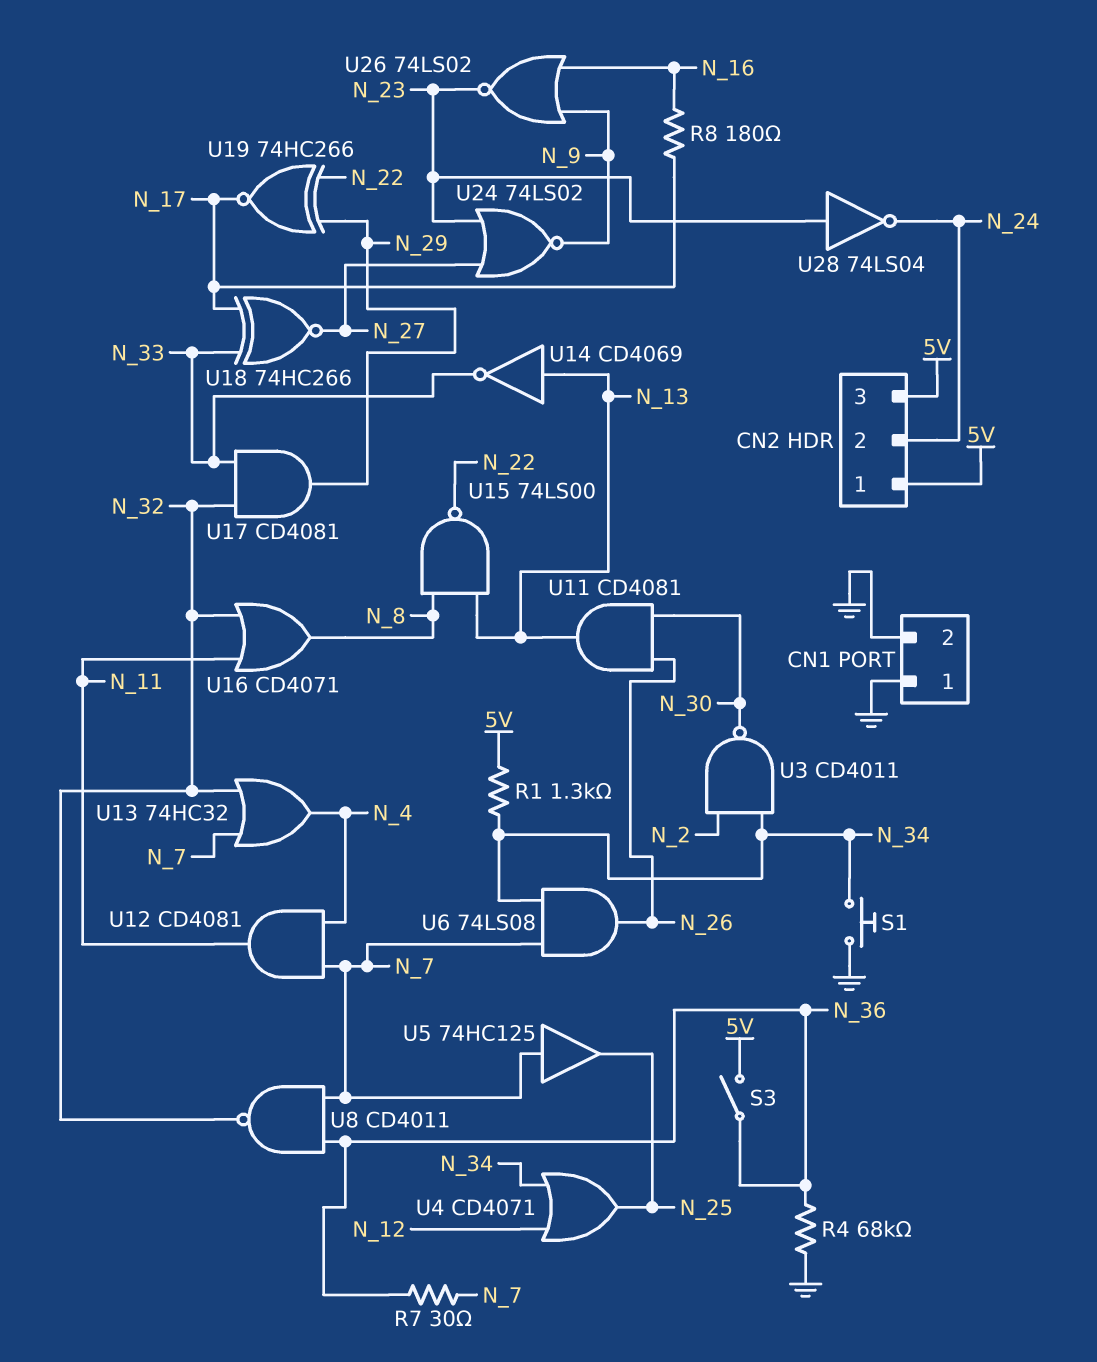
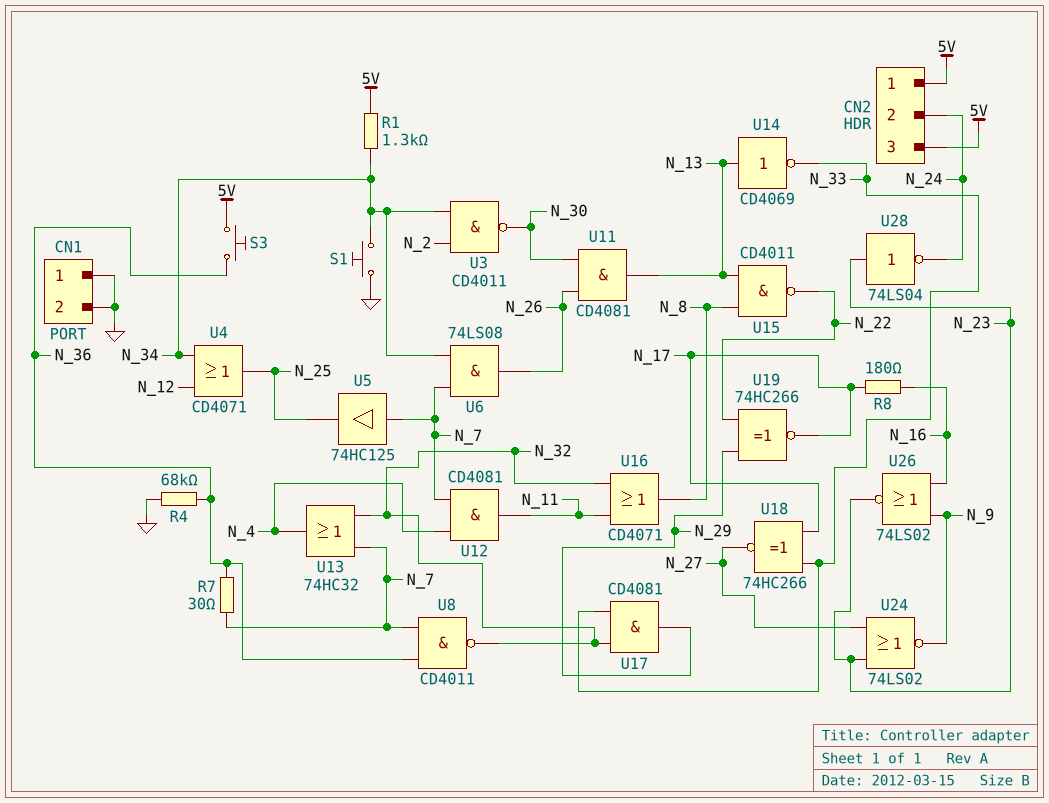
S3: switch (5V, N_36) -> button (5V, N_36)
U15: NAND 74LS00 (in N_8, in N_13, out N_22) -> NAND CD4011 (in N_8, in N_13, out N_22)

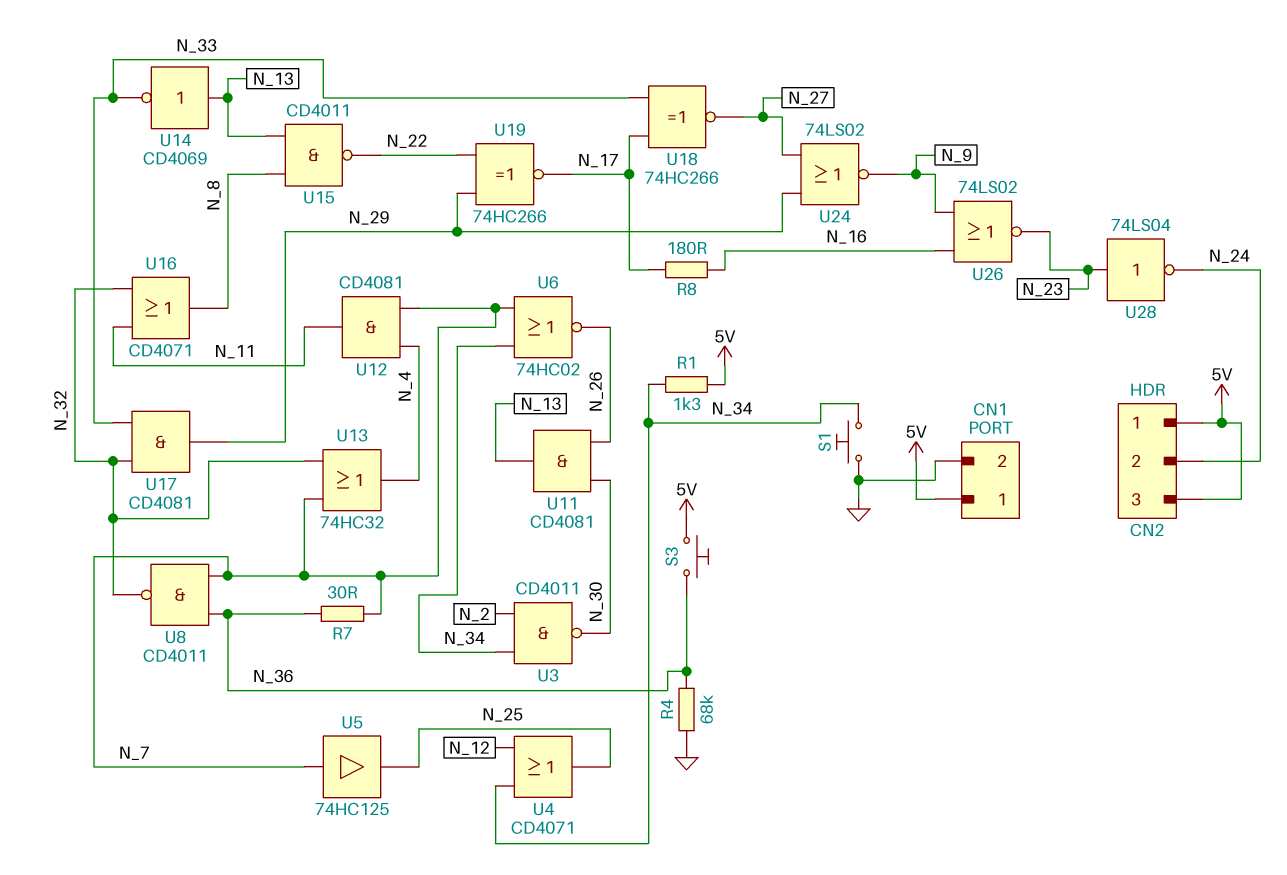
CN1 pin 1: GND -> 5V
U6: AND 74LS08 (in N_7, in N_34, out N_26) -> NOR 74HC02 (in N_7, in N_34, out N_26)
U24: NOR 74LS02 (in N_23, in N_27, out N_9) -> NOR 74LS02 (in N_27, in N_29, out N_9)

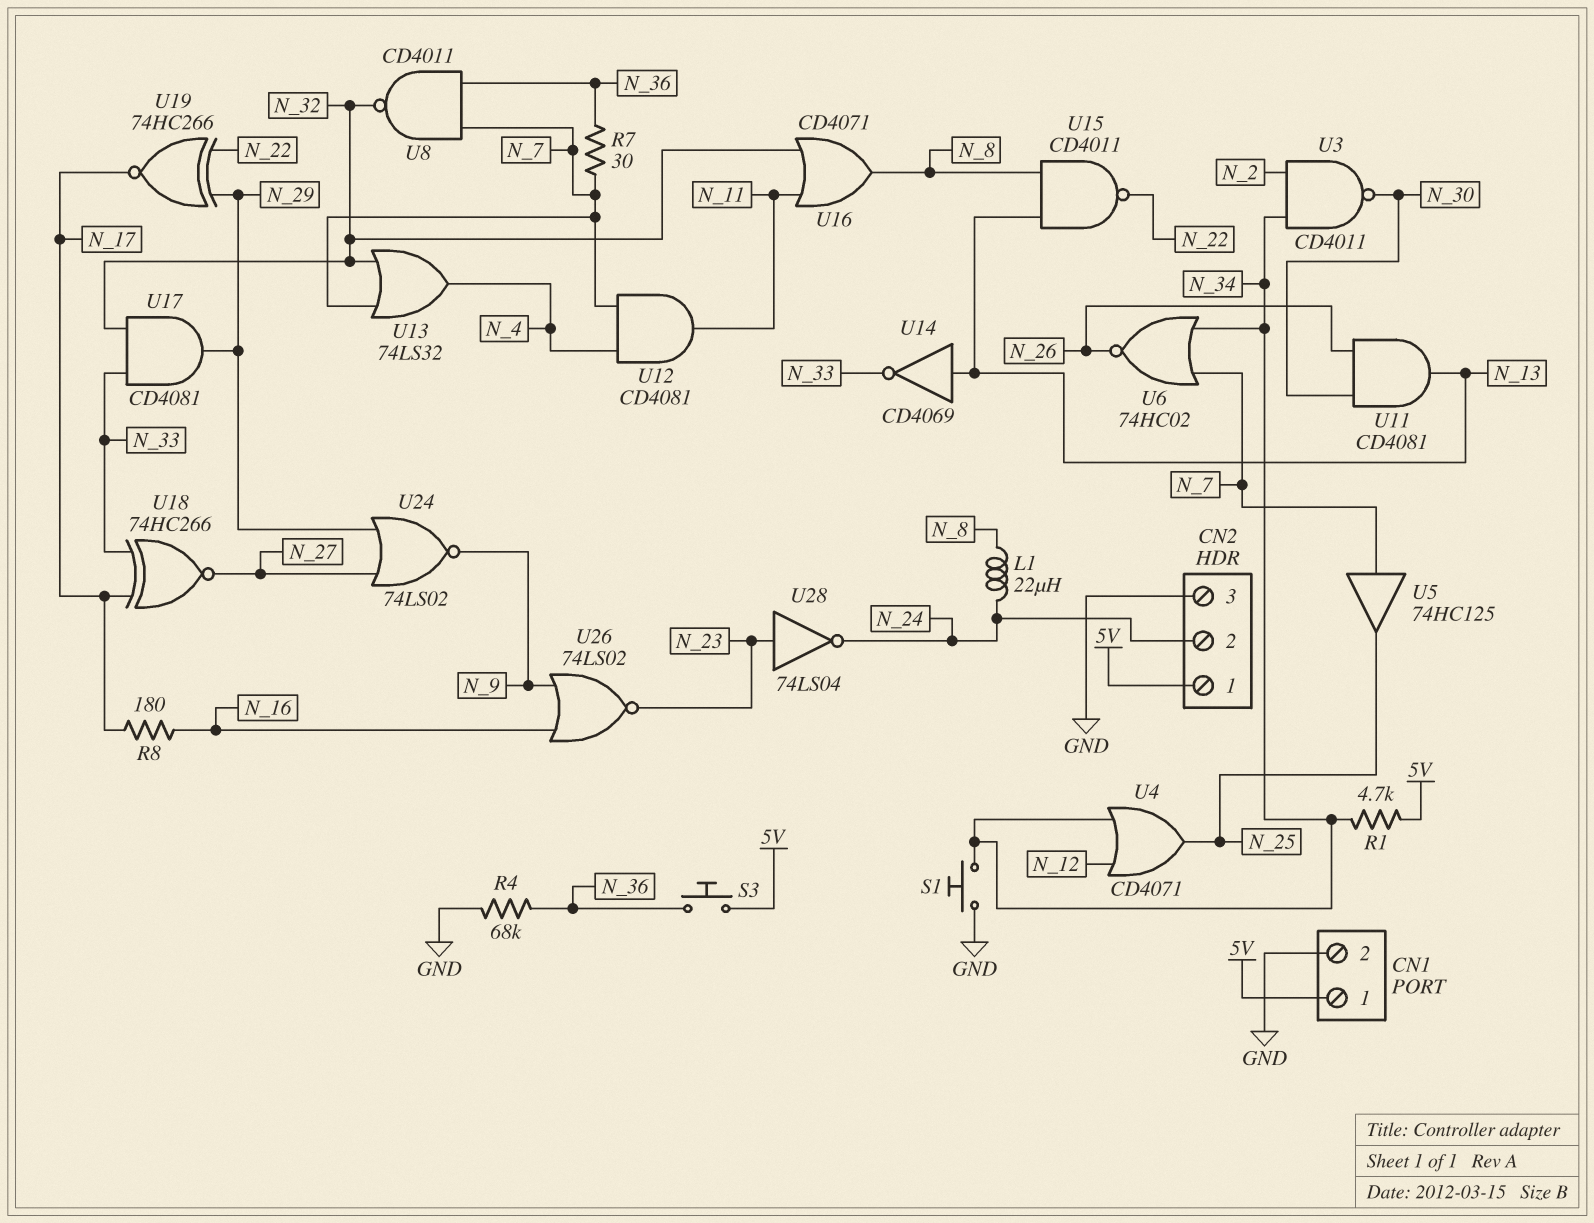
CN2 pin 3: 5V -> GND
L1: none -> 22uH (N_8, N_24)
R1: 1.3k (5V, N_34) -> 4.7k (5V, N_34)
U13: OR 74HC32 (in N_7, in N_32, out N_4) -> OR 74LS32 (in N_7, in N_32, out N_4)

